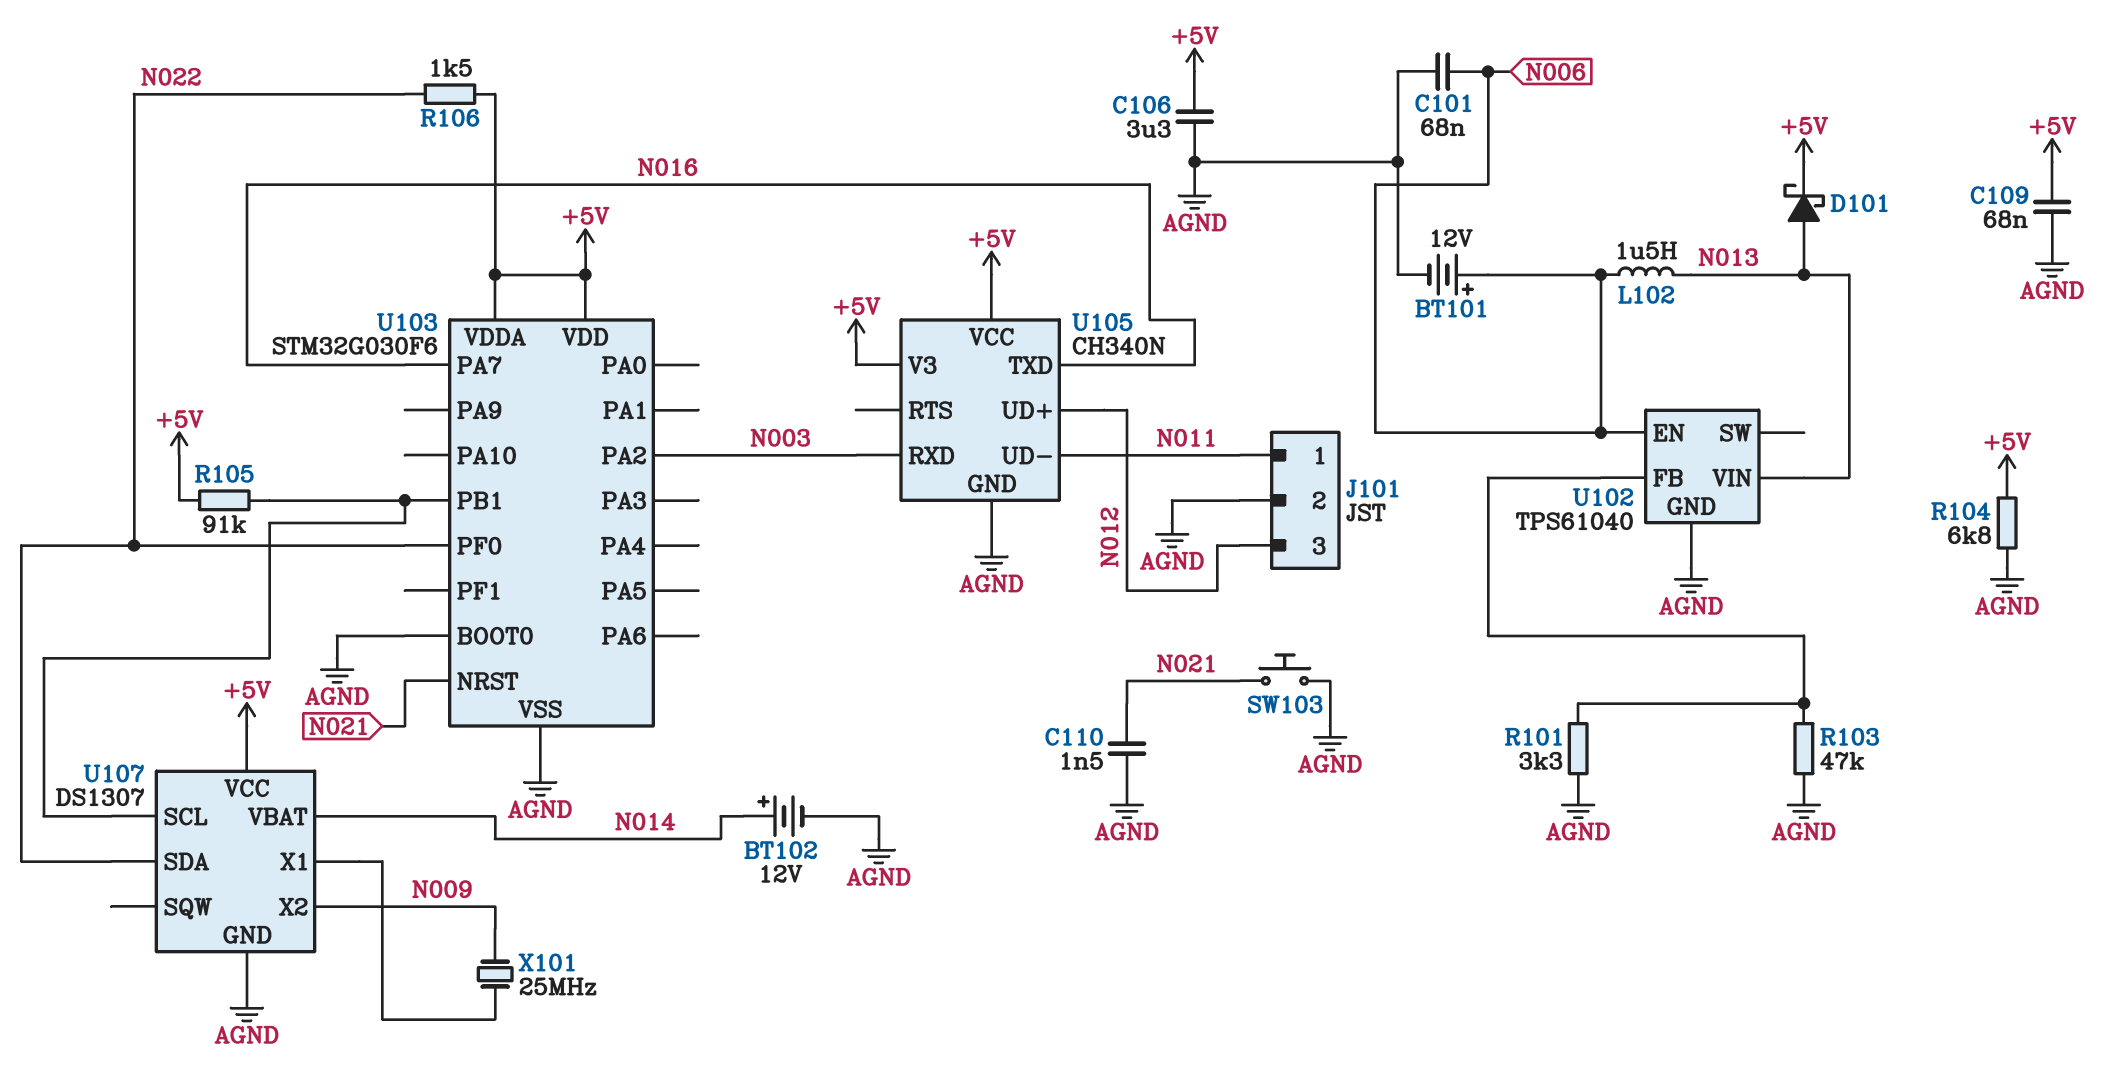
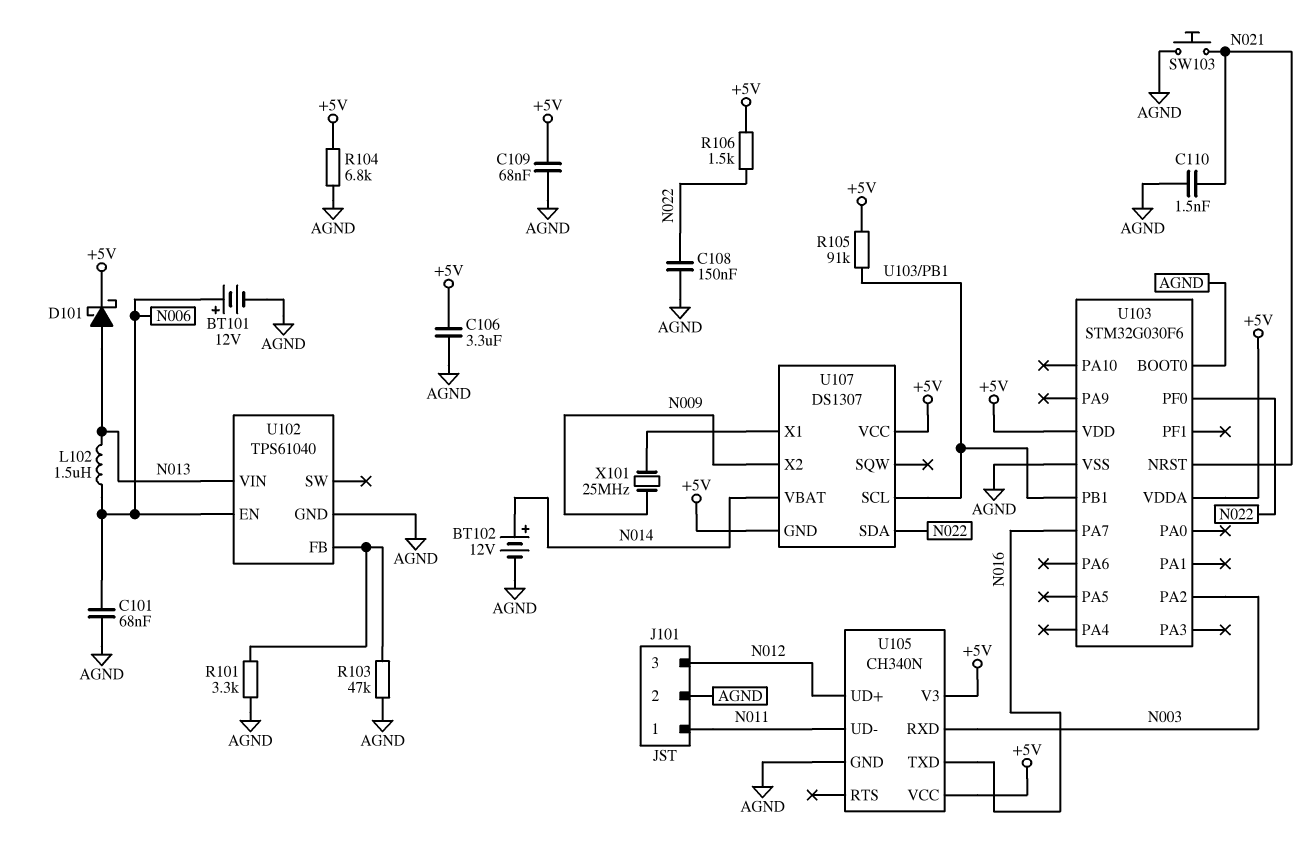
C108: none -> 150nF (AGND, N022)
U107 pin GND: AGND -> +5V

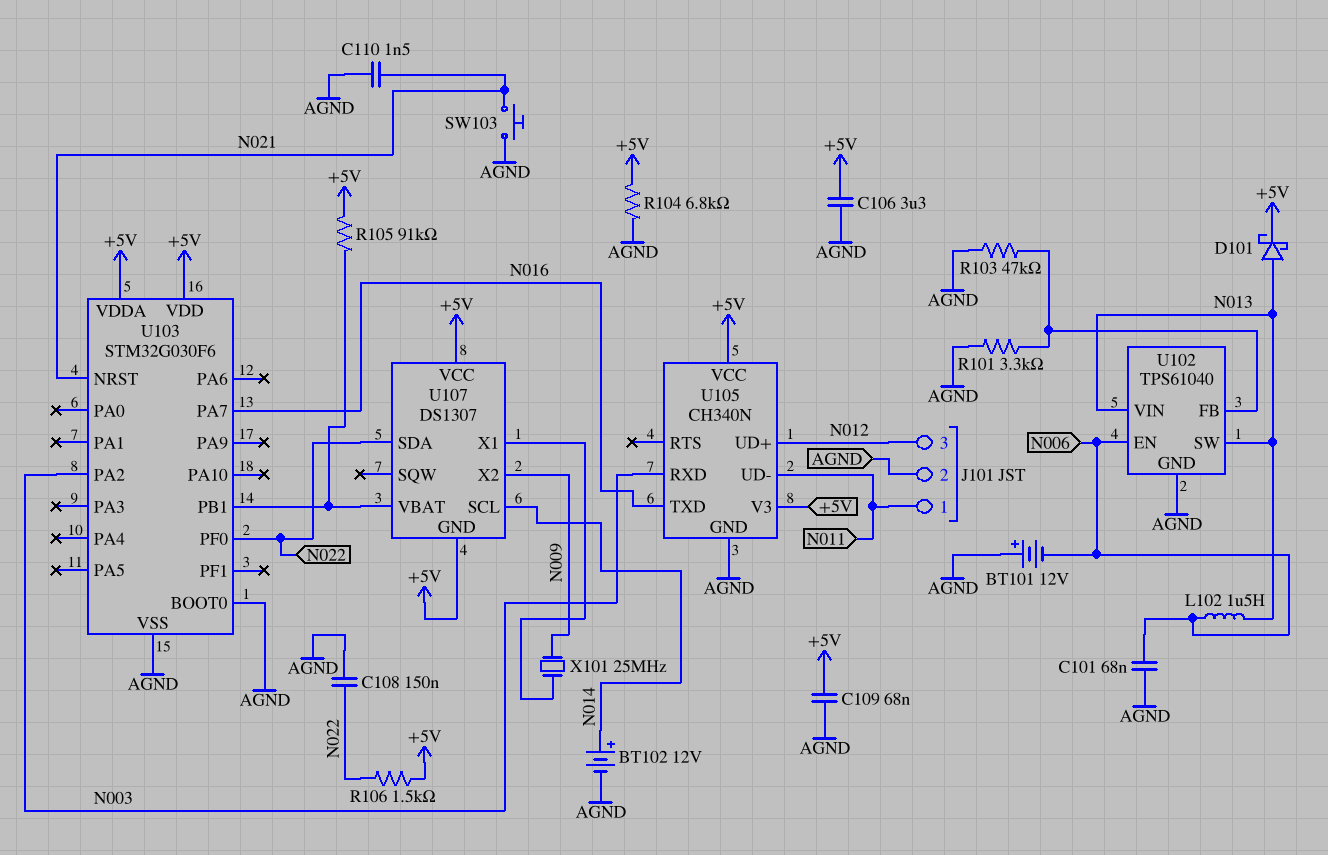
BT101: 12V (plus N006, minus AGND) -> 12V (plus AGND, minus N006)
U102 pin SW: none -> N013
U107 pin SCL: U103/PB1 -> N014
U107 pin VBAT: N014 -> U103/PB1

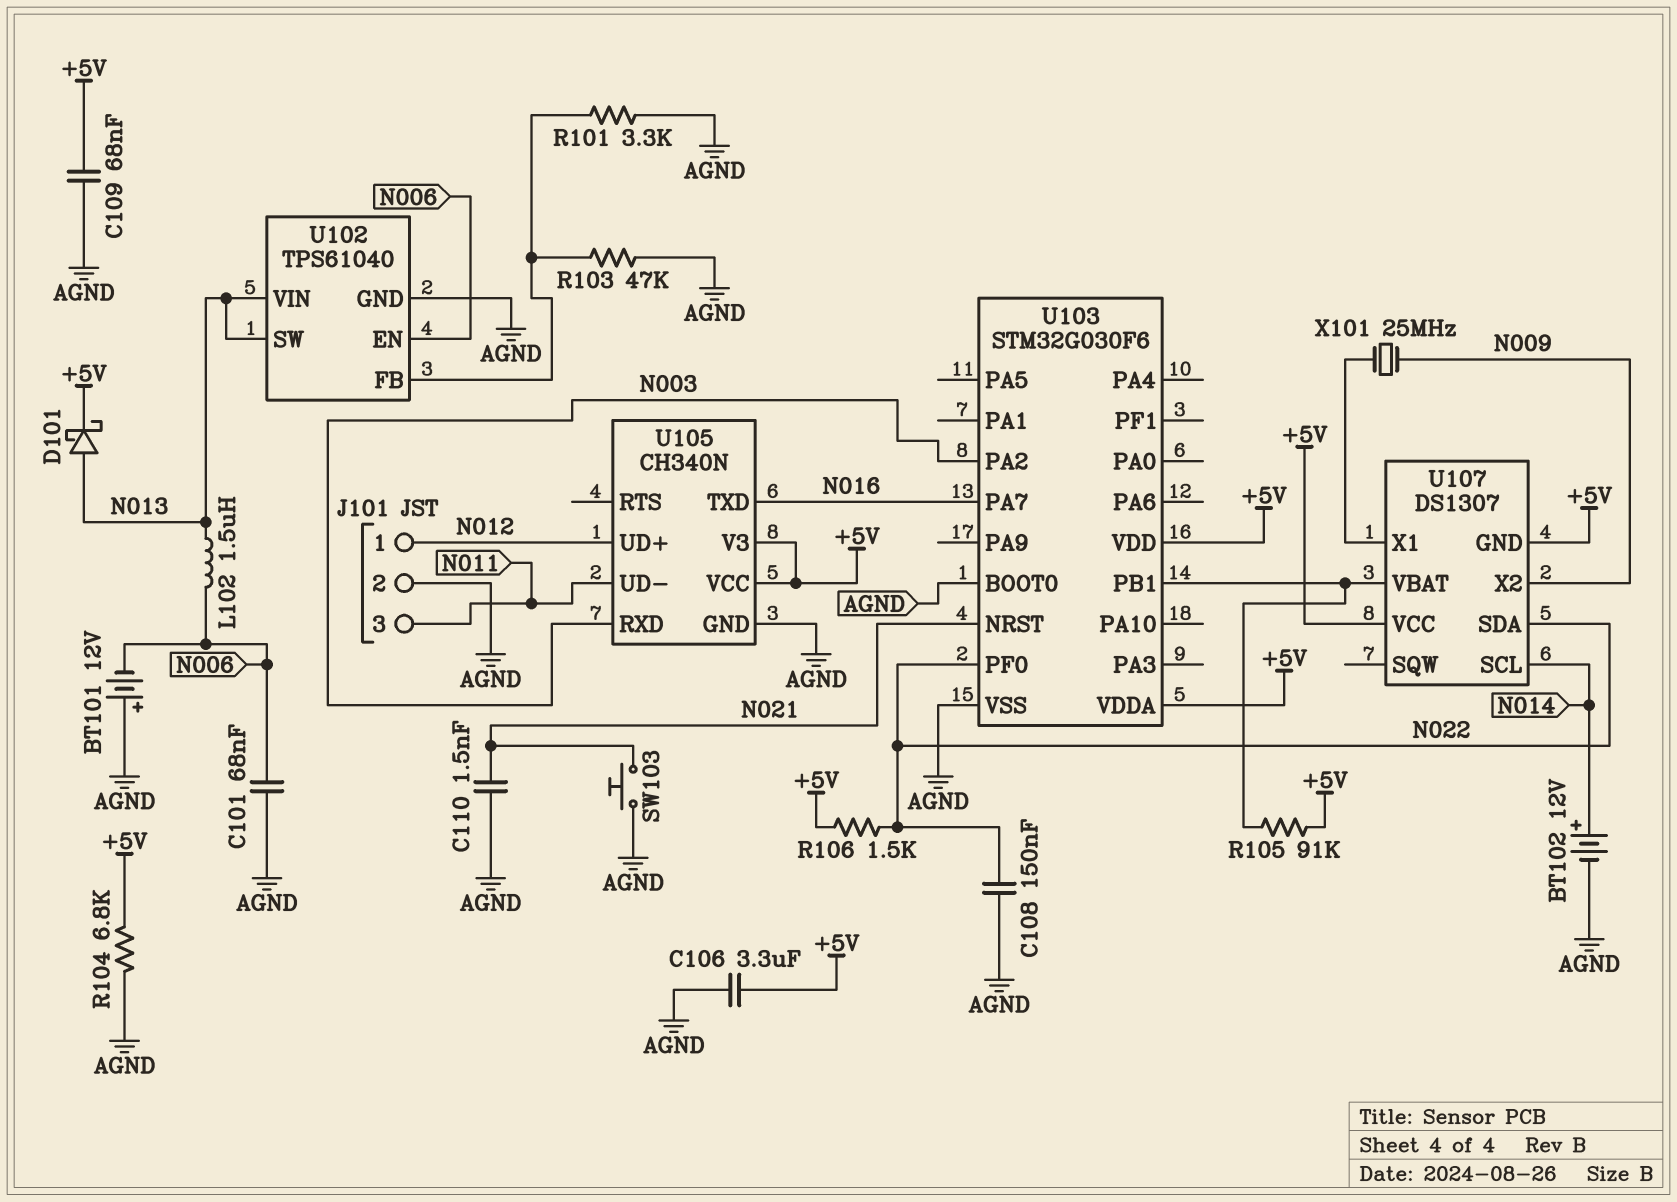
J101 pin 1: N011 -> N012
J101 pin 3: N012 -> N011

